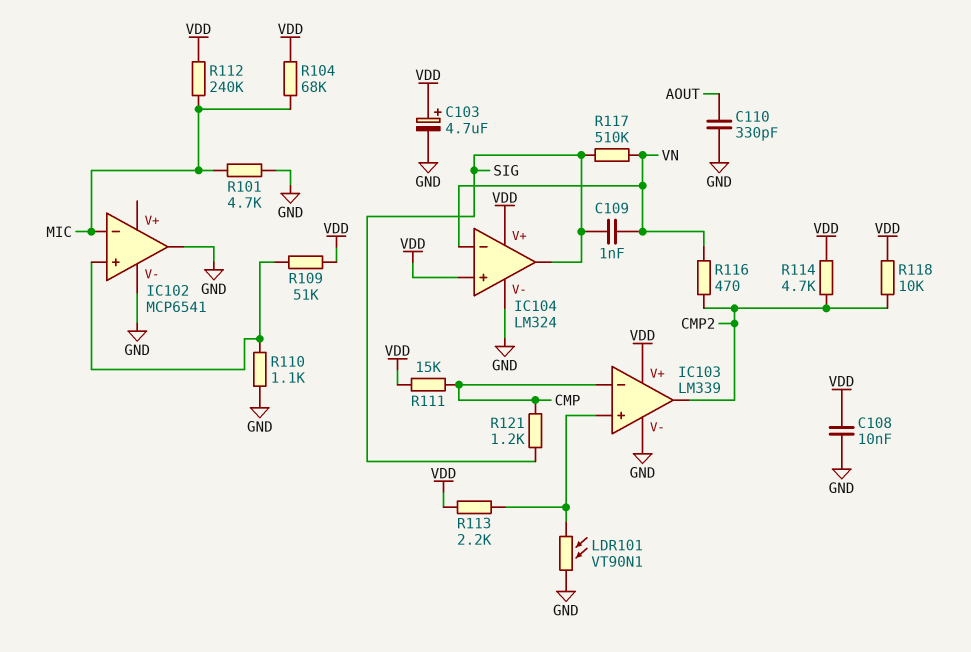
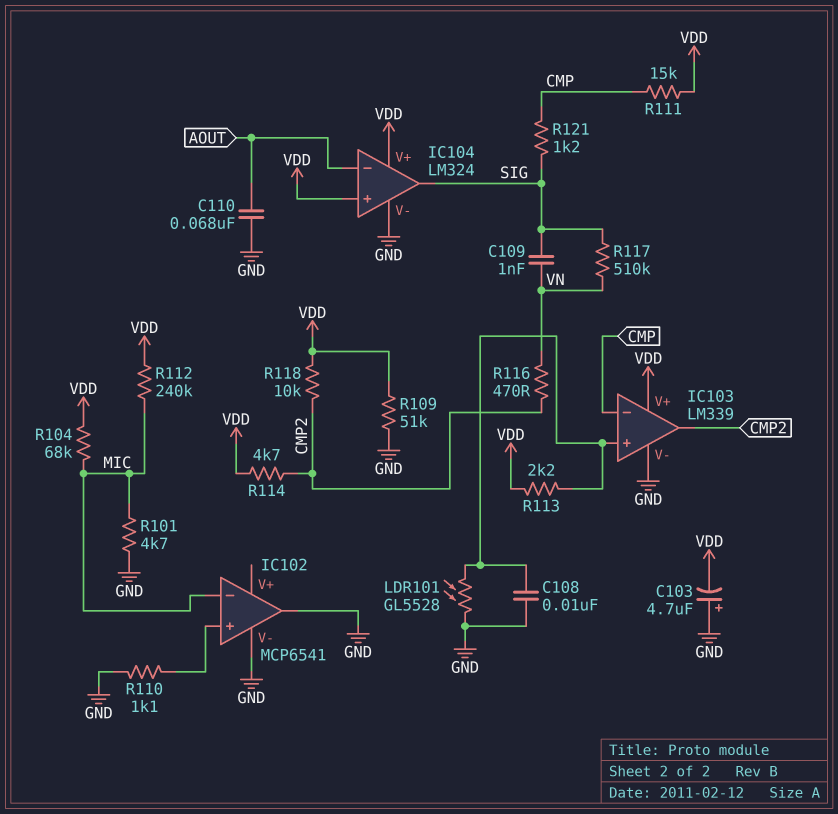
C103: 4.7uF (plus VDD, minus GND) -> 4.7uF (plus GND, minus VDD)
C108: 10nF (GND, VDD) -> 10nF (GND, IC103/in+)
C110: 330pF (AOUT, GND) -> 68nF (AOUT, GND)
IC104 pin in-: VN -> AOUT
LDR101: VT90N1 (GND, IC103/in+) -> GL5528 (GND, IC103/in+)
R109: 51k (IC102/in+, VDD) -> 51k (GND, VDD)

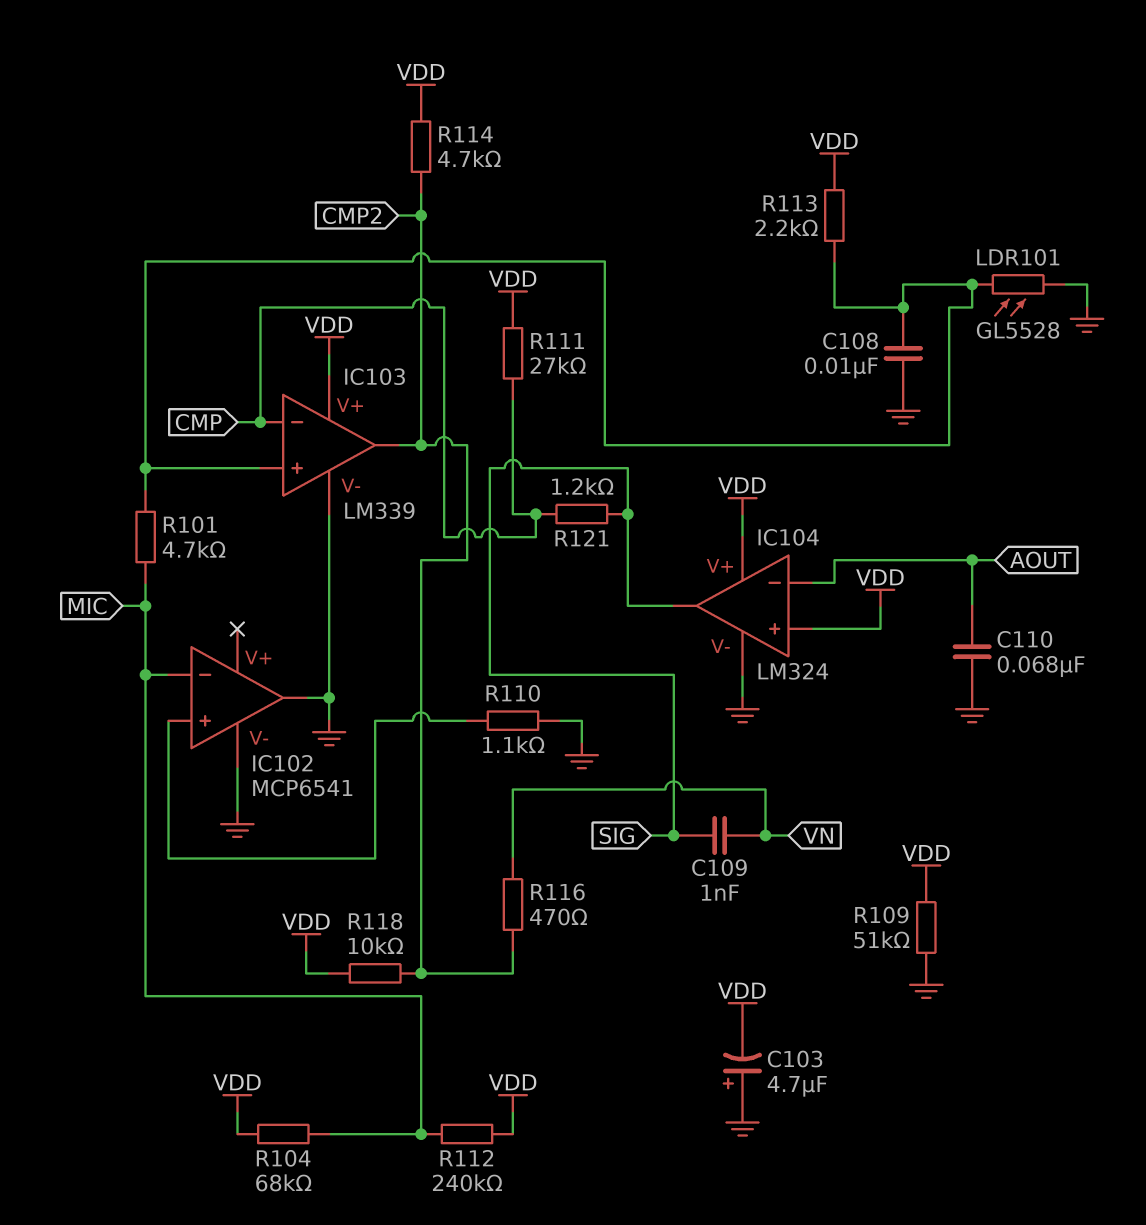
R101: 4.7k (GND, MIC) -> 4.7k (IC103/in+, MIC)
R111: 15k (CMP, VDD) -> 27k (CMP, VDD)
R117: 510k (SIG, VN) -> none

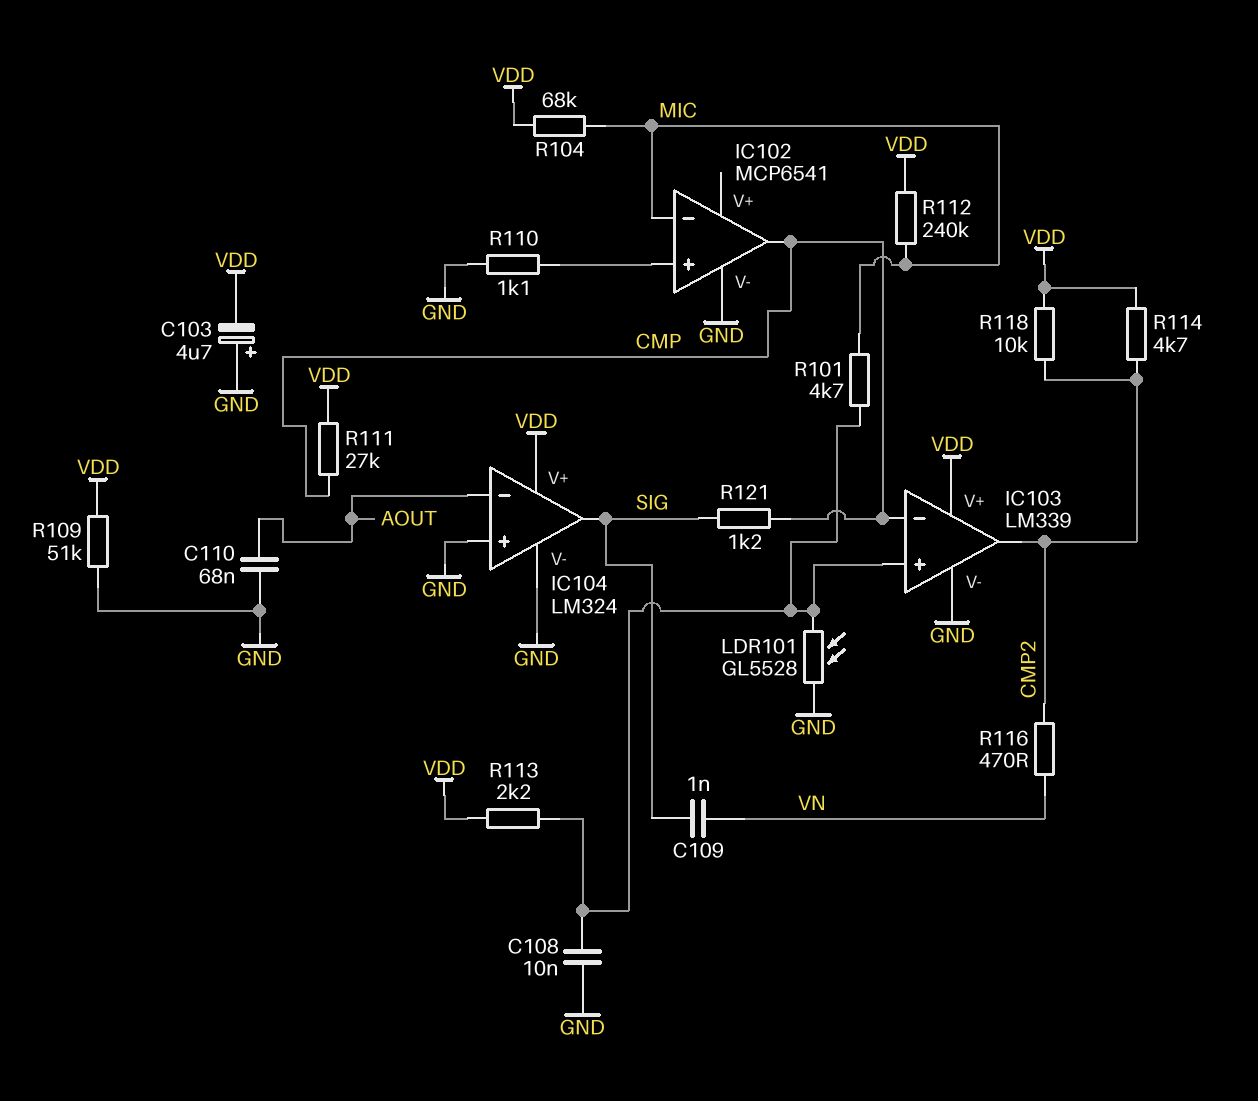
IC102 pin out: GND -> CMP
IC104 pin in+: VDD -> GND

